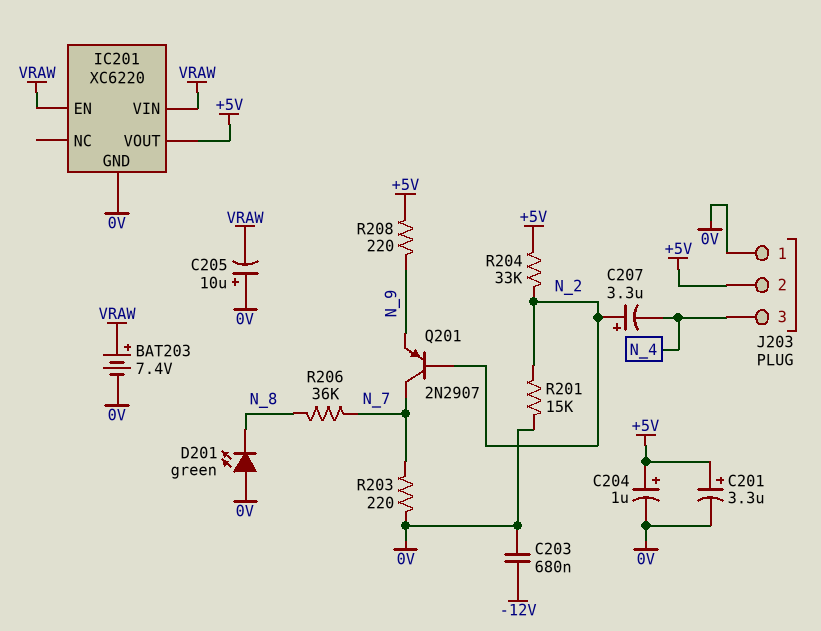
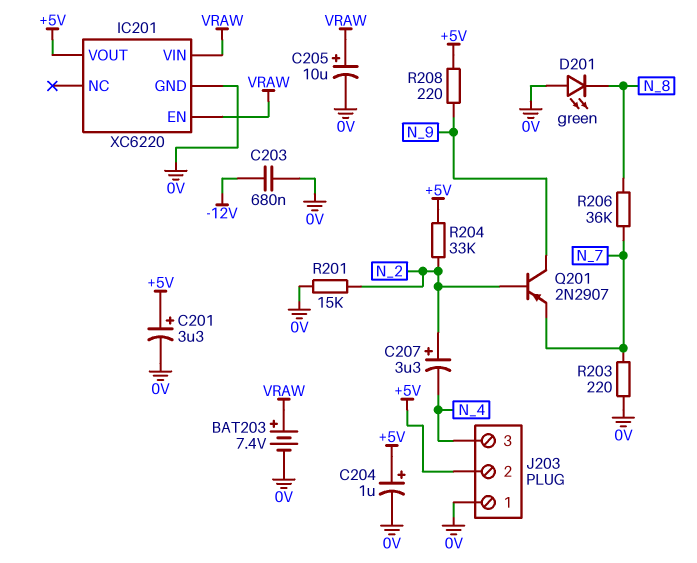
C205: 10uF (plus 0V, minus VRAW) -> 10uF (plus VRAW, minus 0V)
Q201: PNP 2N2907 (B N_2, C N_7, E N_9) -> PNP 2N2907 (B N_2, C N_9, E N_7)

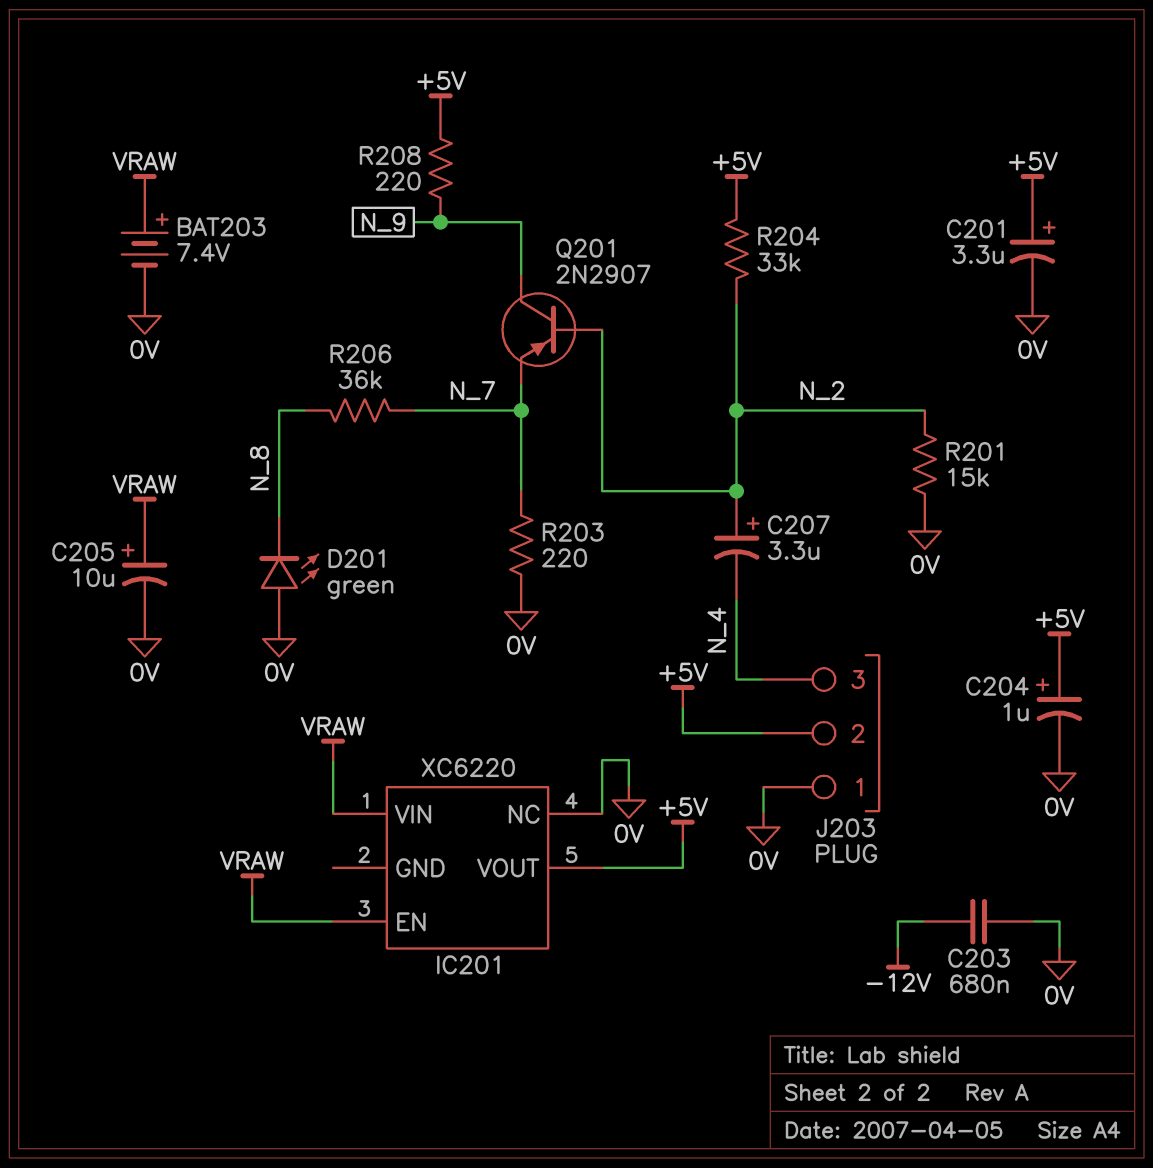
IC201 pin GND: 0V -> none
IC201 pin NC: none -> 0V

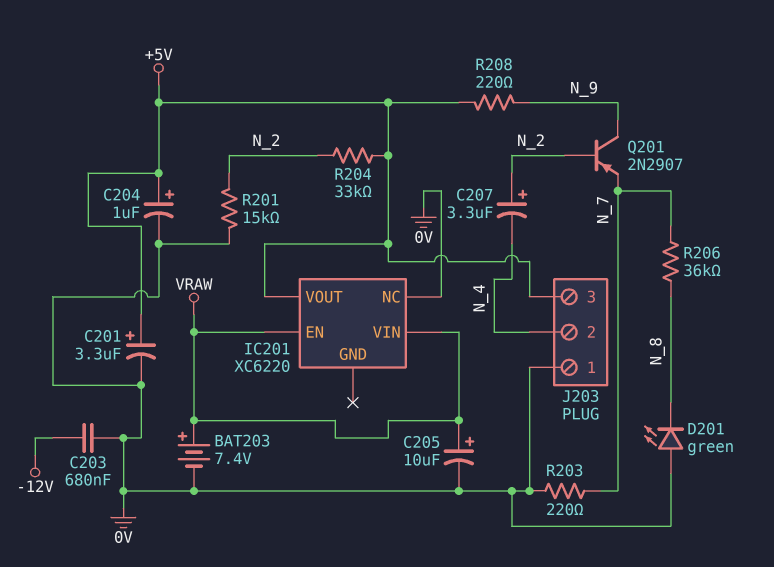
J203 pin 2: +5V -> N_4
J203 pin 3: N_4 -> +5V

